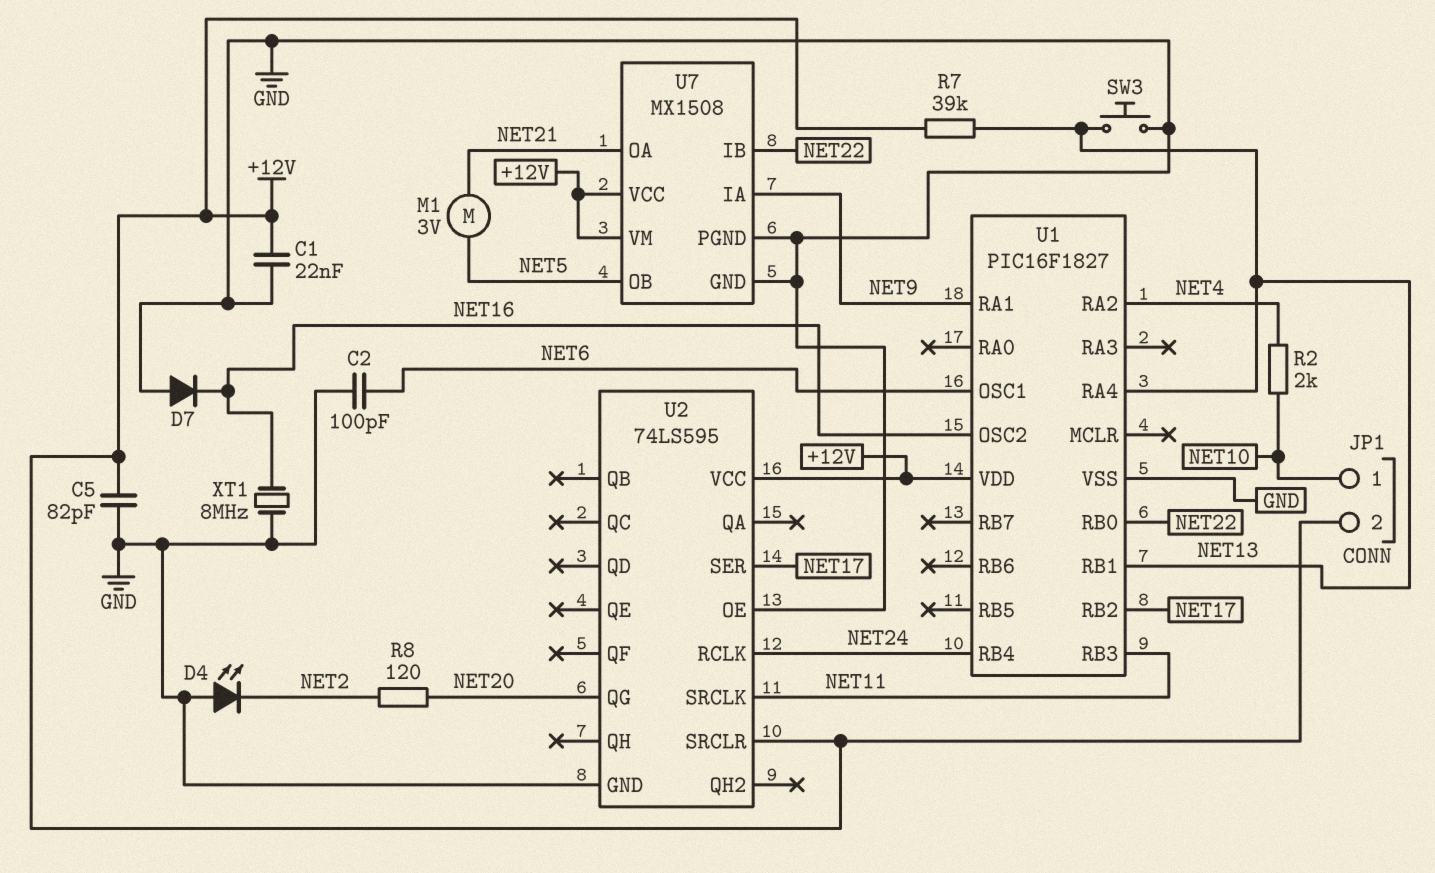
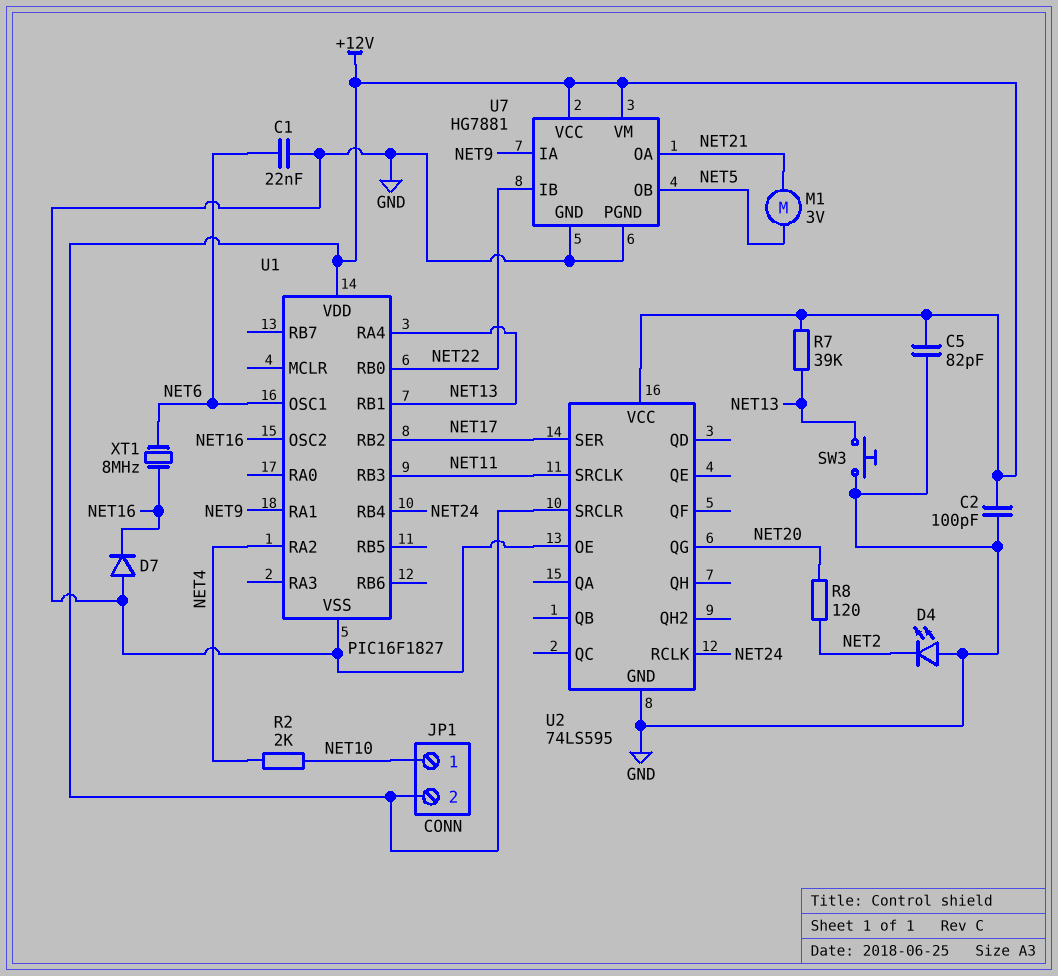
C1: 22nF (+12V, GND) -> 22nF (GND, NET6)
C2: 100pF (GND, NET6) -> 100pF (+12V, GND)
U7: MX1508 -> HG7881
XT1: 8MHz (GND, NET16) -> 8MHz (NET6, NET16)

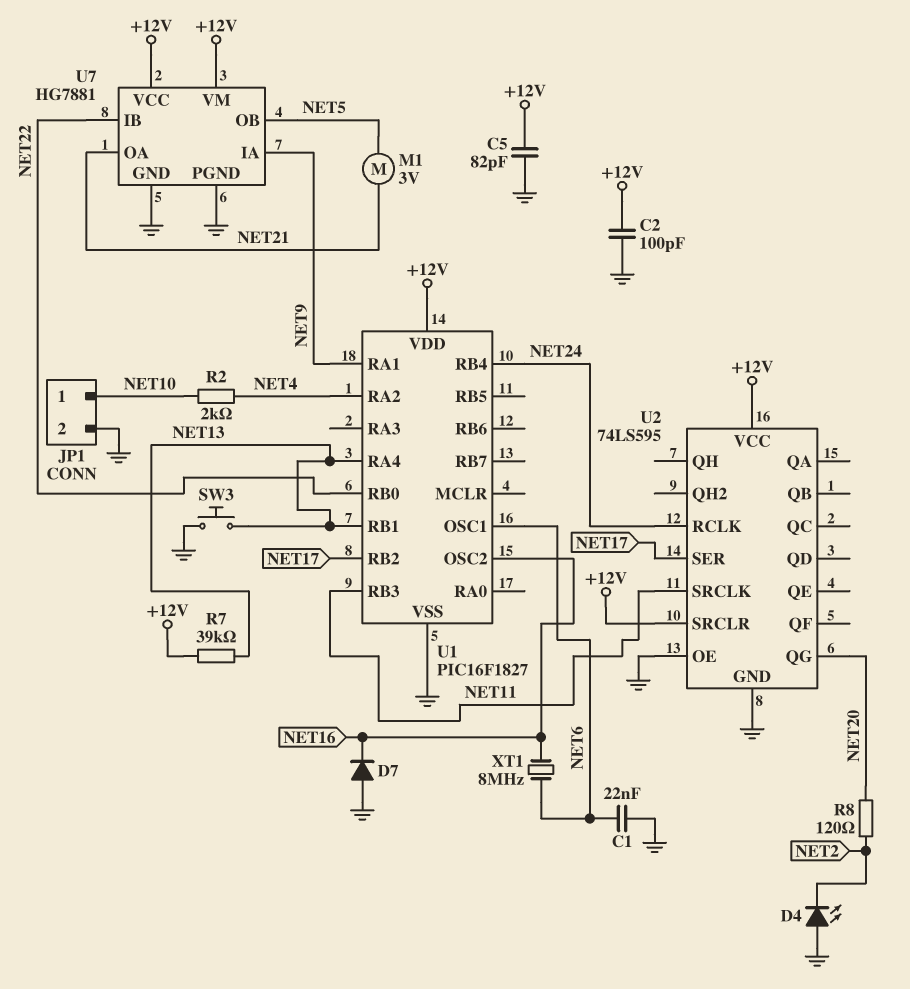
JP1 pin 2: +12V -> GND

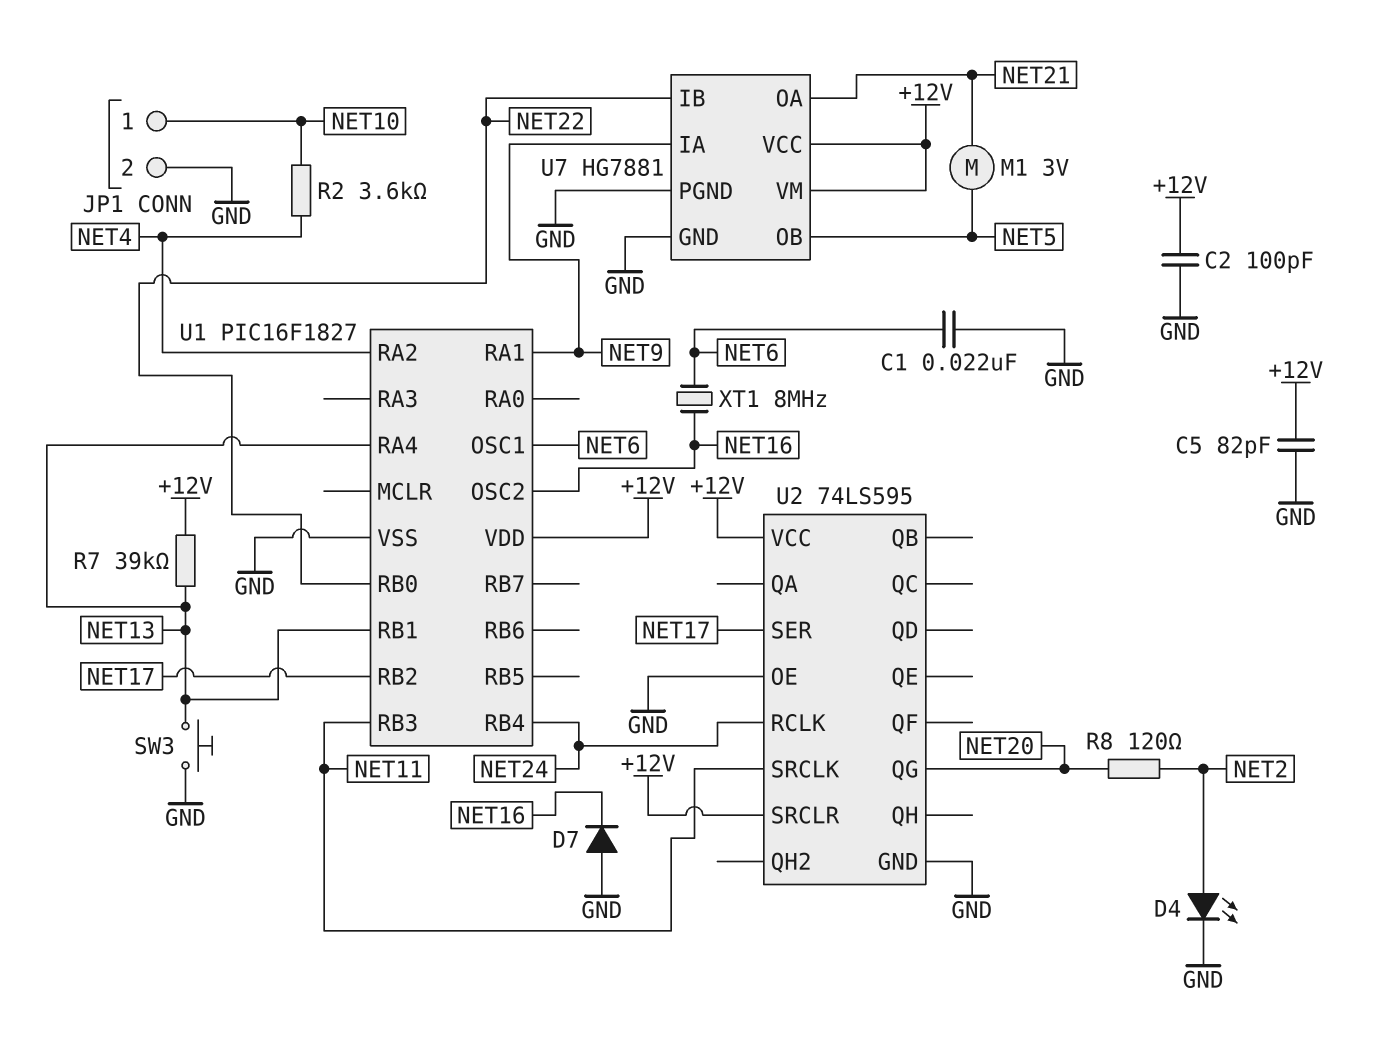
D4: LED (A GND, K NET2) -> LED (A NET2, K GND)
R2: 2k (NET4, NET10) -> 3.6k (NET4, NET10)

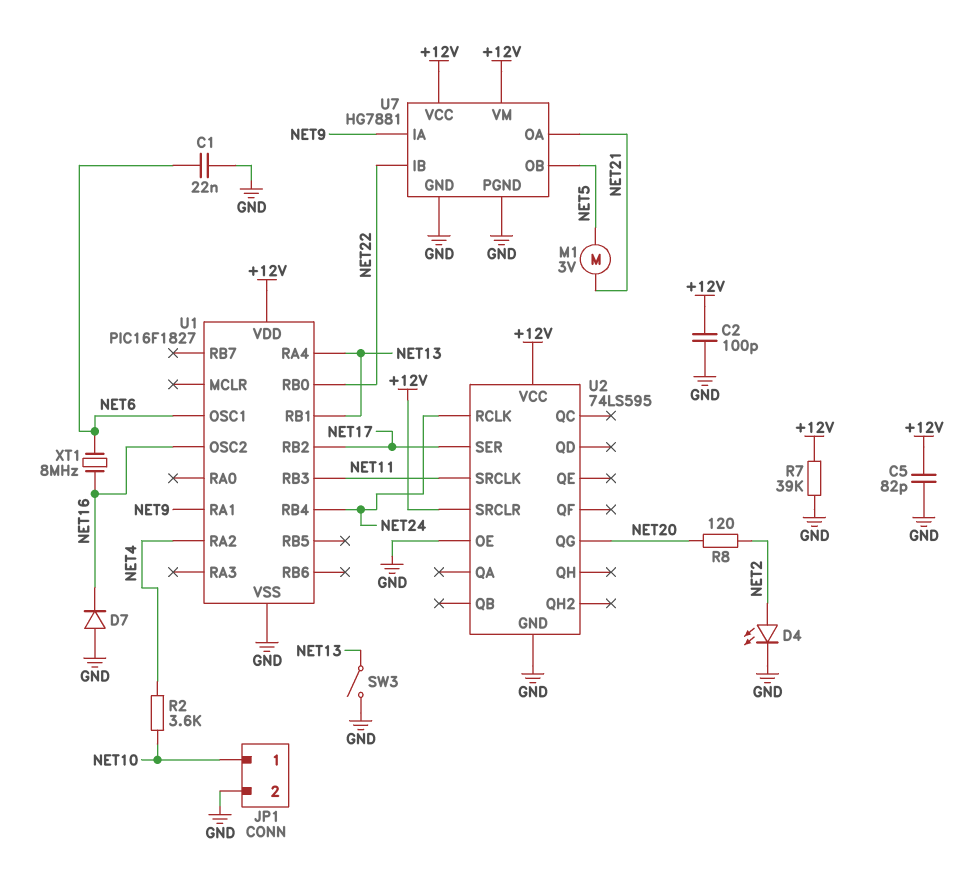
R7: 39k (+12V, NET13) -> 39k (+12V, GND)
SW3: button (GND, NET13) -> switch (GND, NET13)

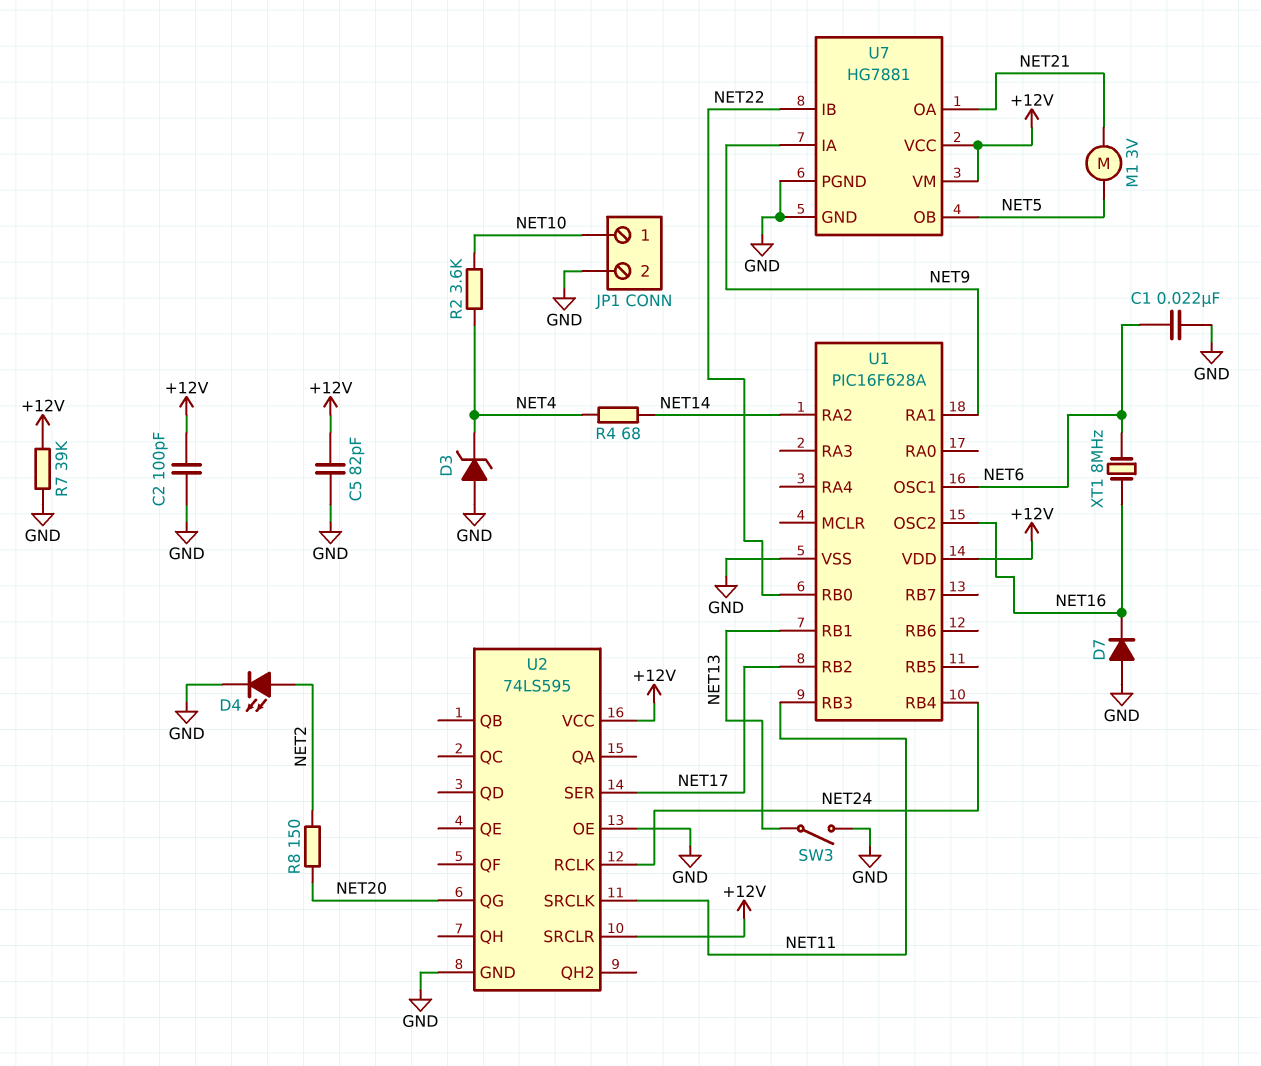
D3: none -> zener (A GND, K NET4)
R4: none -> 68 (NET4, NET14)
R8: 120 (NET2, NET20) -> 150 (NET2, NET20)
U1: PIC16F1827 -> PIC16F628A
U1 pin RA2: NET4 -> NET14
U1 pin RA4: NET13 -> none

